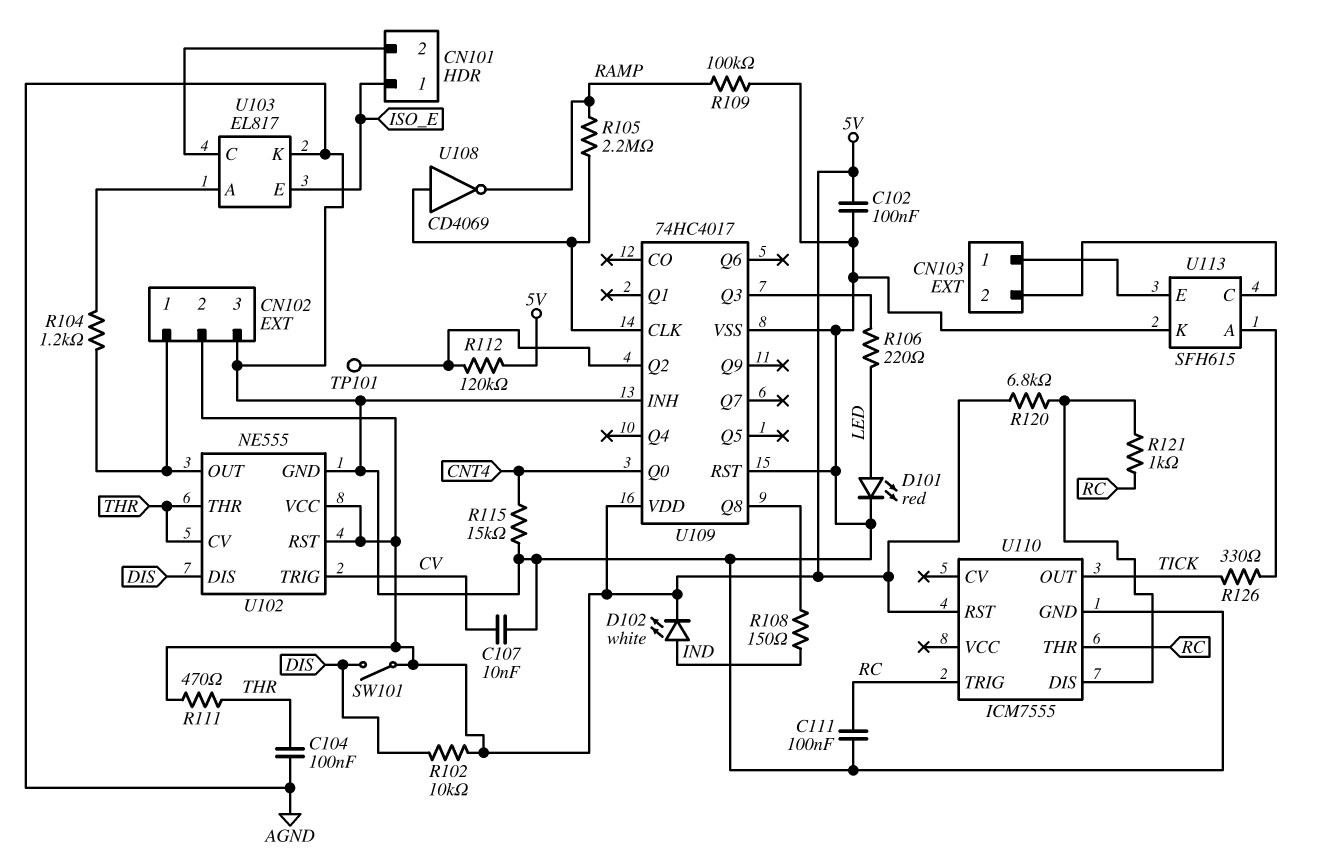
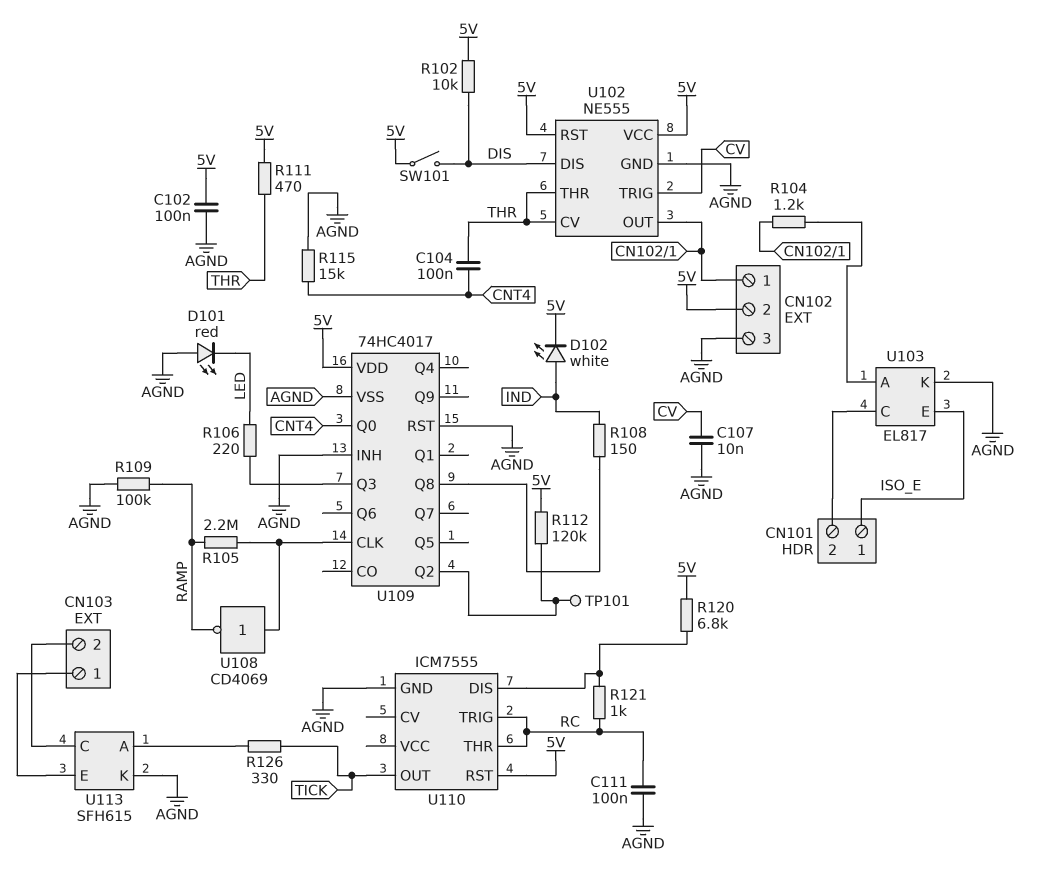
C104: 100nF (AGND, THR) -> 100nF (CNT4, THR)
D101: LED red (A LED, K AGND) -> LED red (A AGND, K LED)

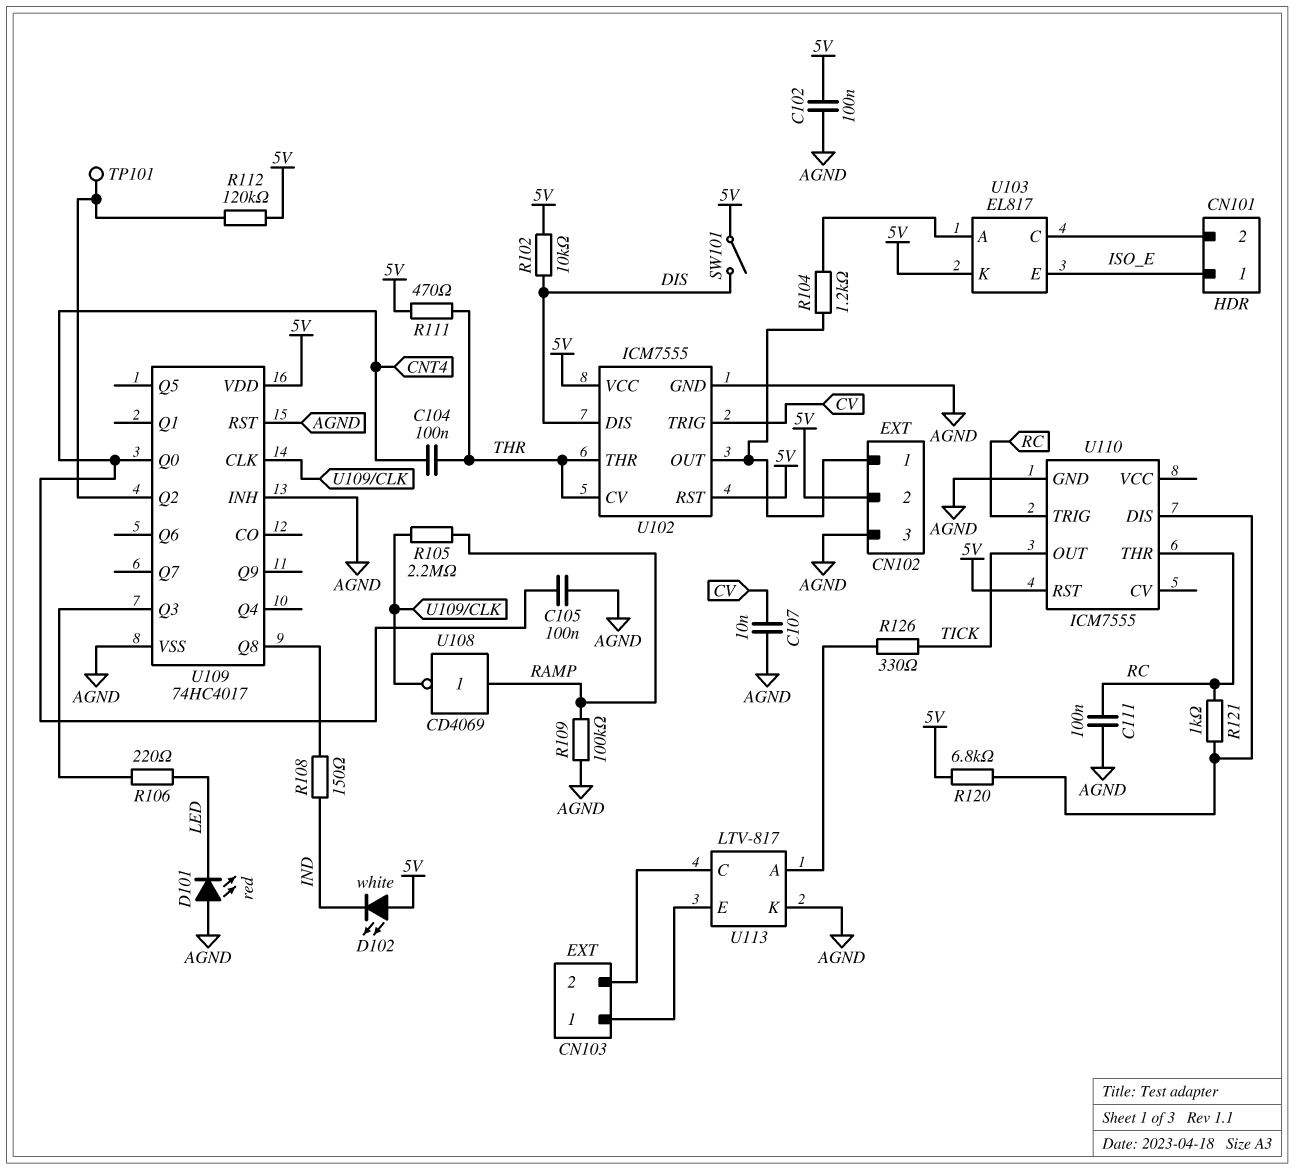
C105: none -> 100nF (AGND, CNT4)
D102: LED white (A IND, K 5V) -> LED white (A 5V, K IND)
R115: 15k (AGND, CNT4) -> none
U102: NE555 -> ICM7555
U103 pin K: AGND -> 5V
U108: NOT CD4069 (in U109/CLK, out RAMP) -> NOT CD4069 (in RAMP, out U109/CLK)
U113: SFH615 -> LTV-817

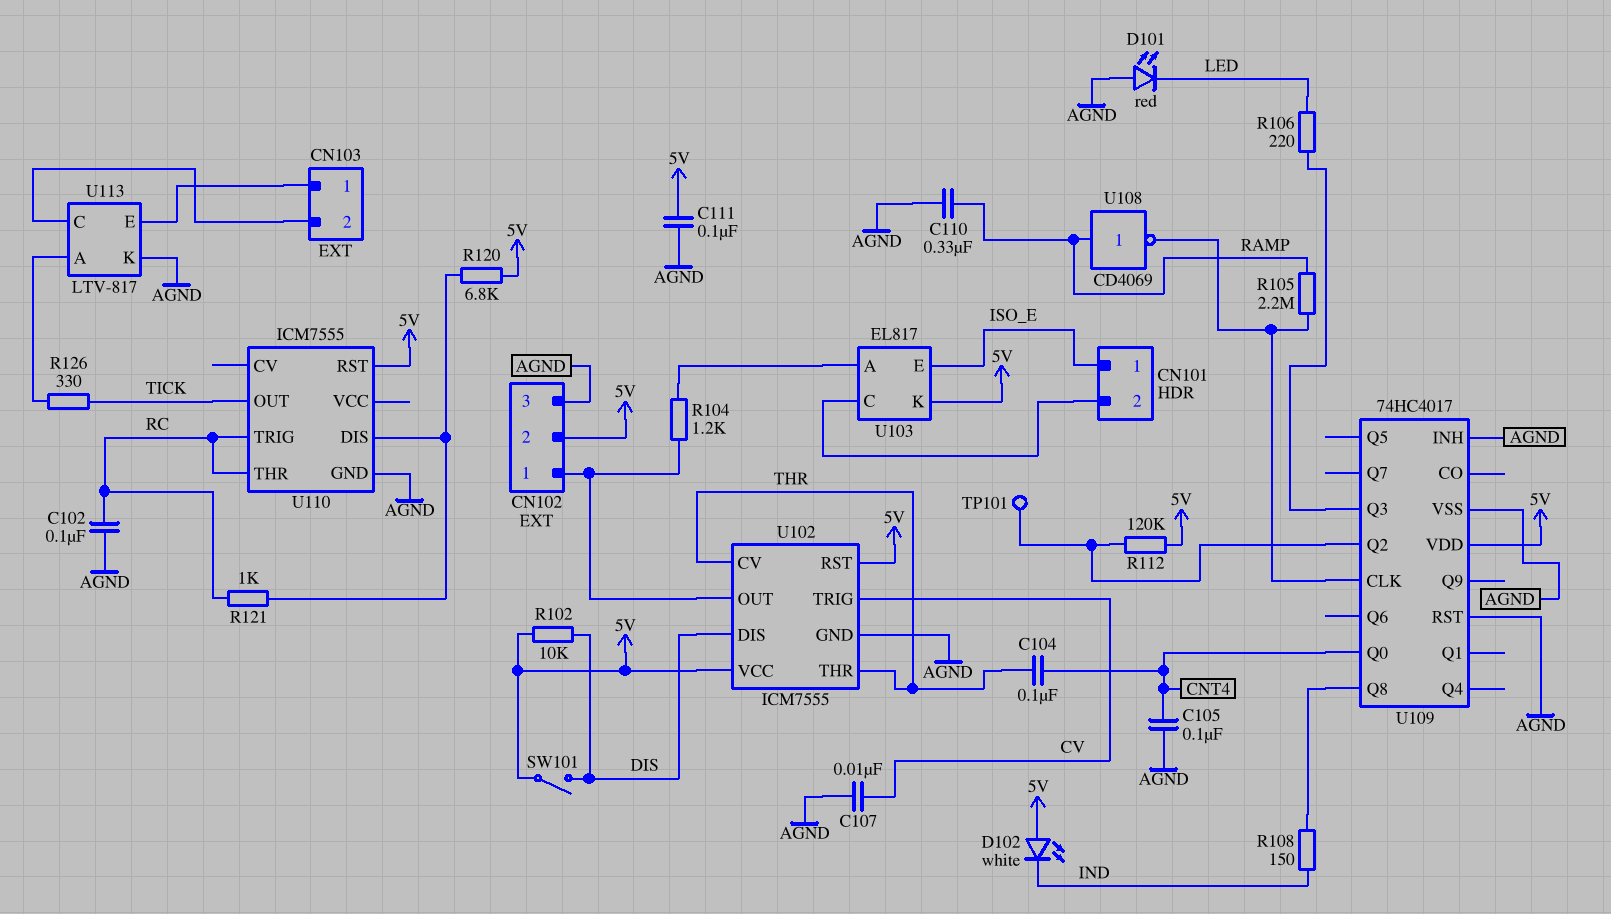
C102: 100nF (5V, AGND) -> 100nF (AGND, RC)
C110: none -> 330nF (AGND, RAMP)
C111: 100nF (AGND, RC) -> 100nF (5V, AGND)
R109: 100k (AGND, RAMP) -> none
R111: 470 (5V, THR) -> none

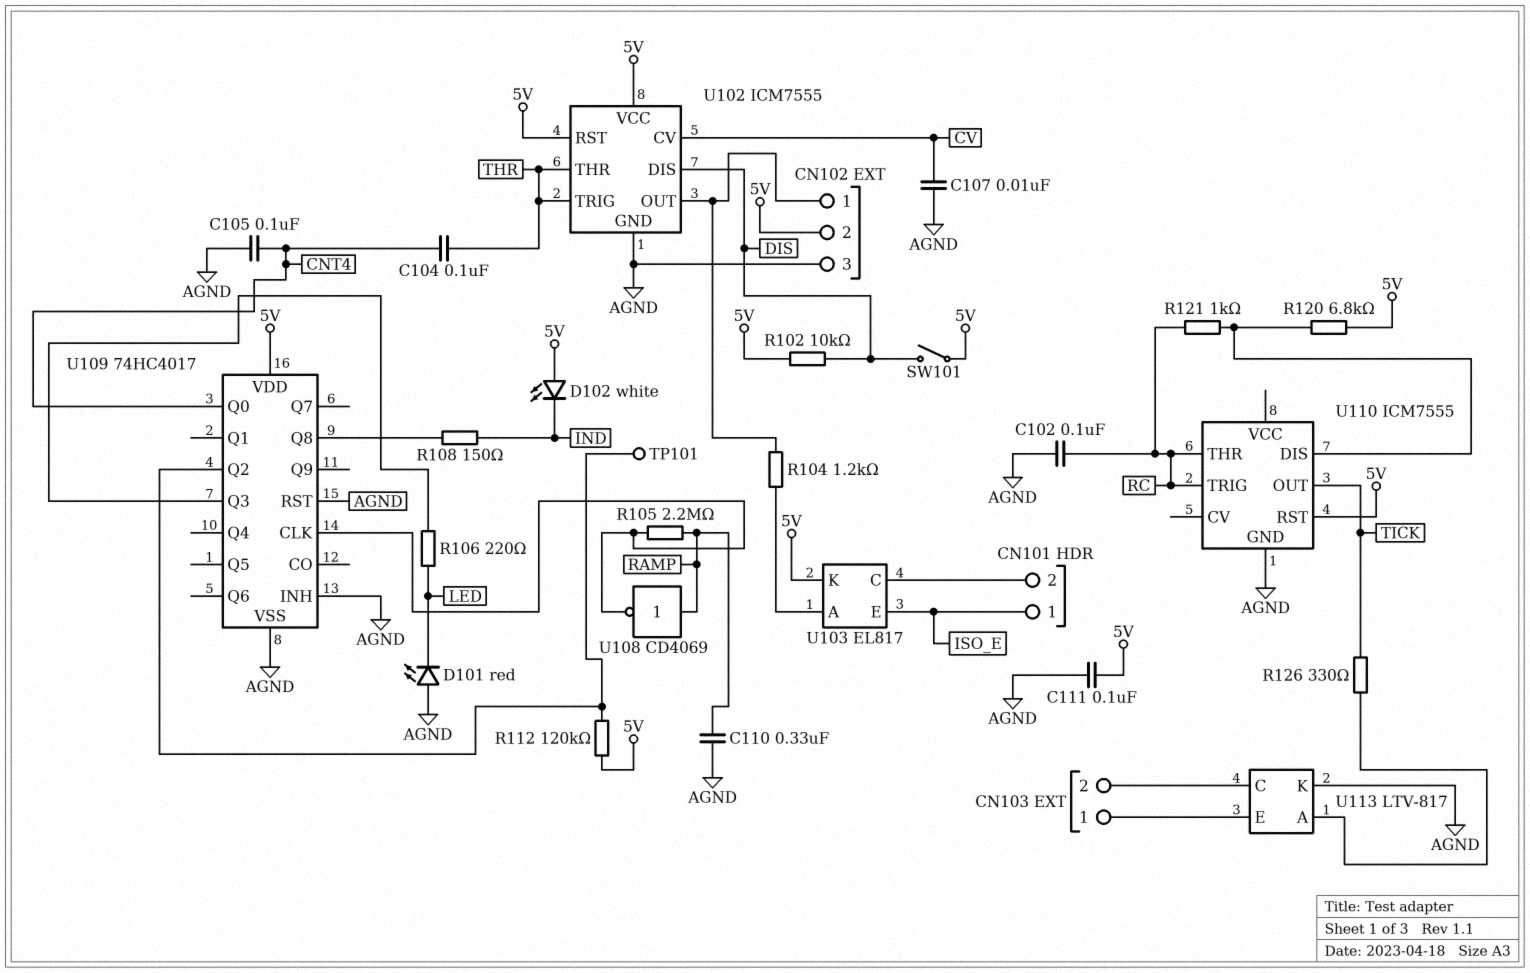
U102 pin CV: THR -> CV
U102 pin TRIG: CV -> THR

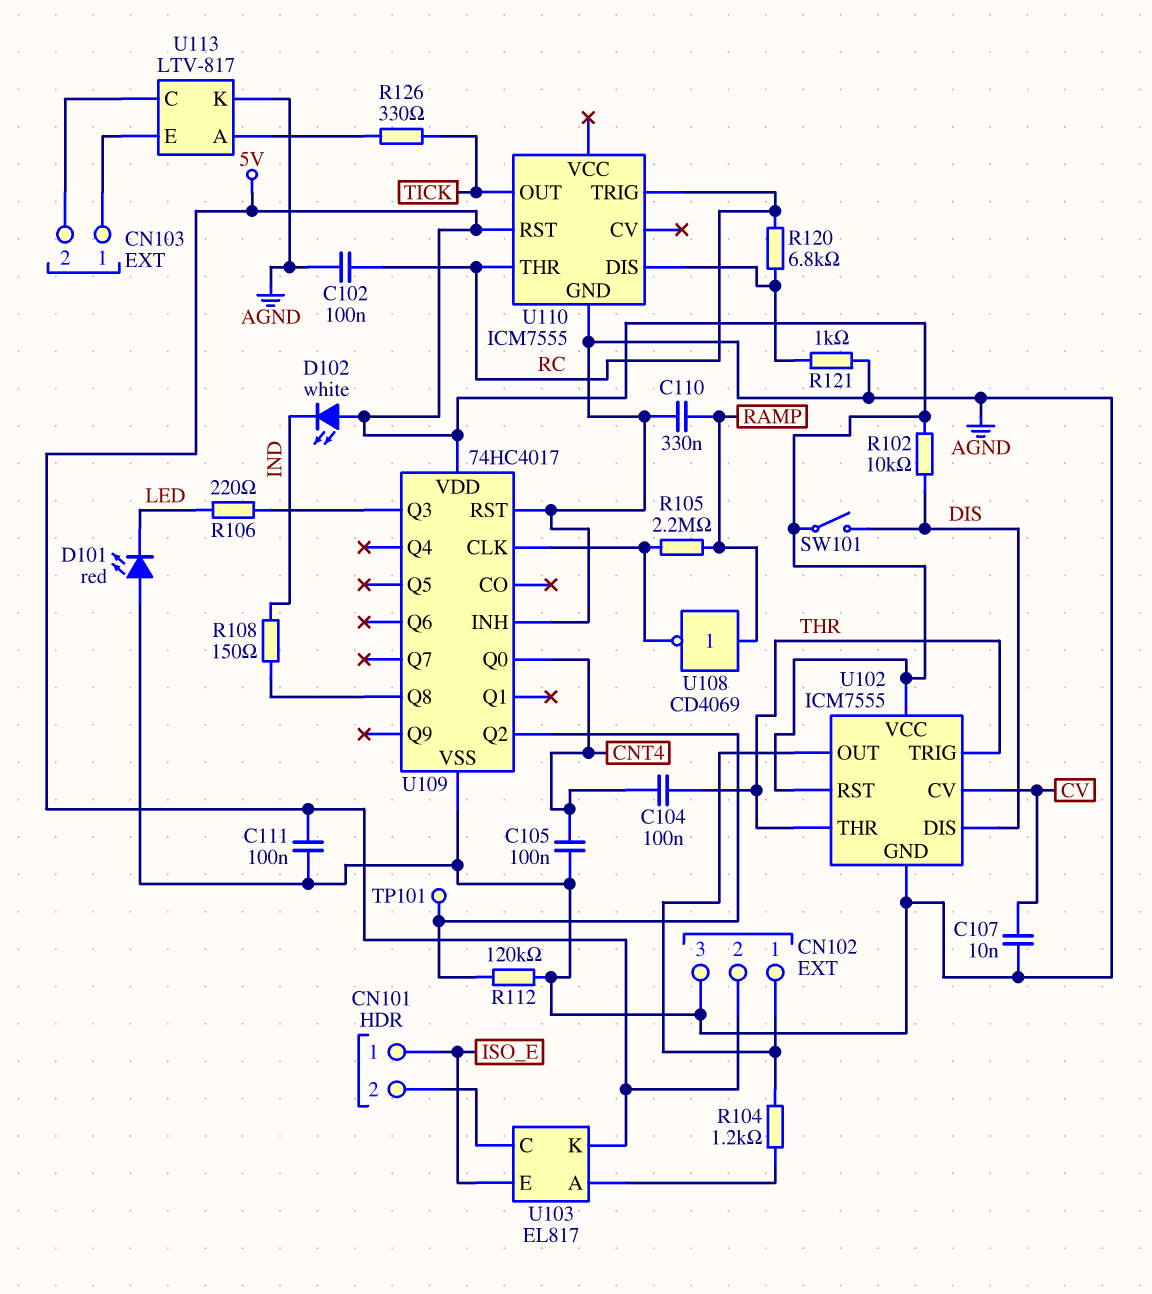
R112: 120k (5V, U109/Q2) -> 120k (AGND, U109/Q2)
R120: 6.8k (5V, U110/DIS) -> 6.8k (RC, U110/DIS)
R121: 1k (RC, U110/DIS) -> 1k (AGND, U110/DIS)

